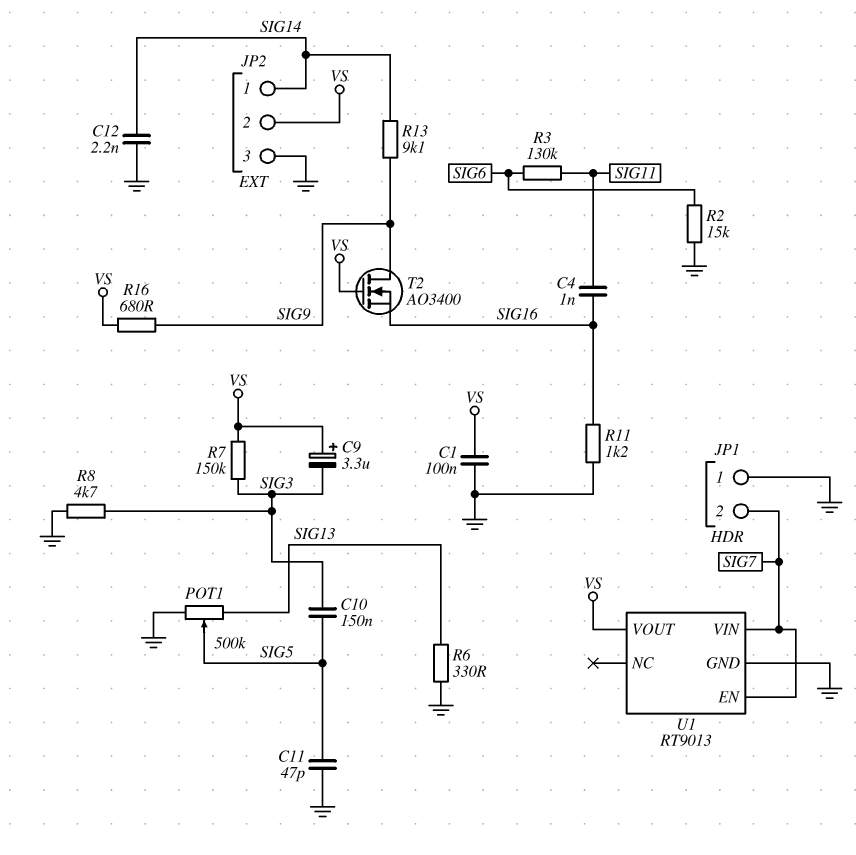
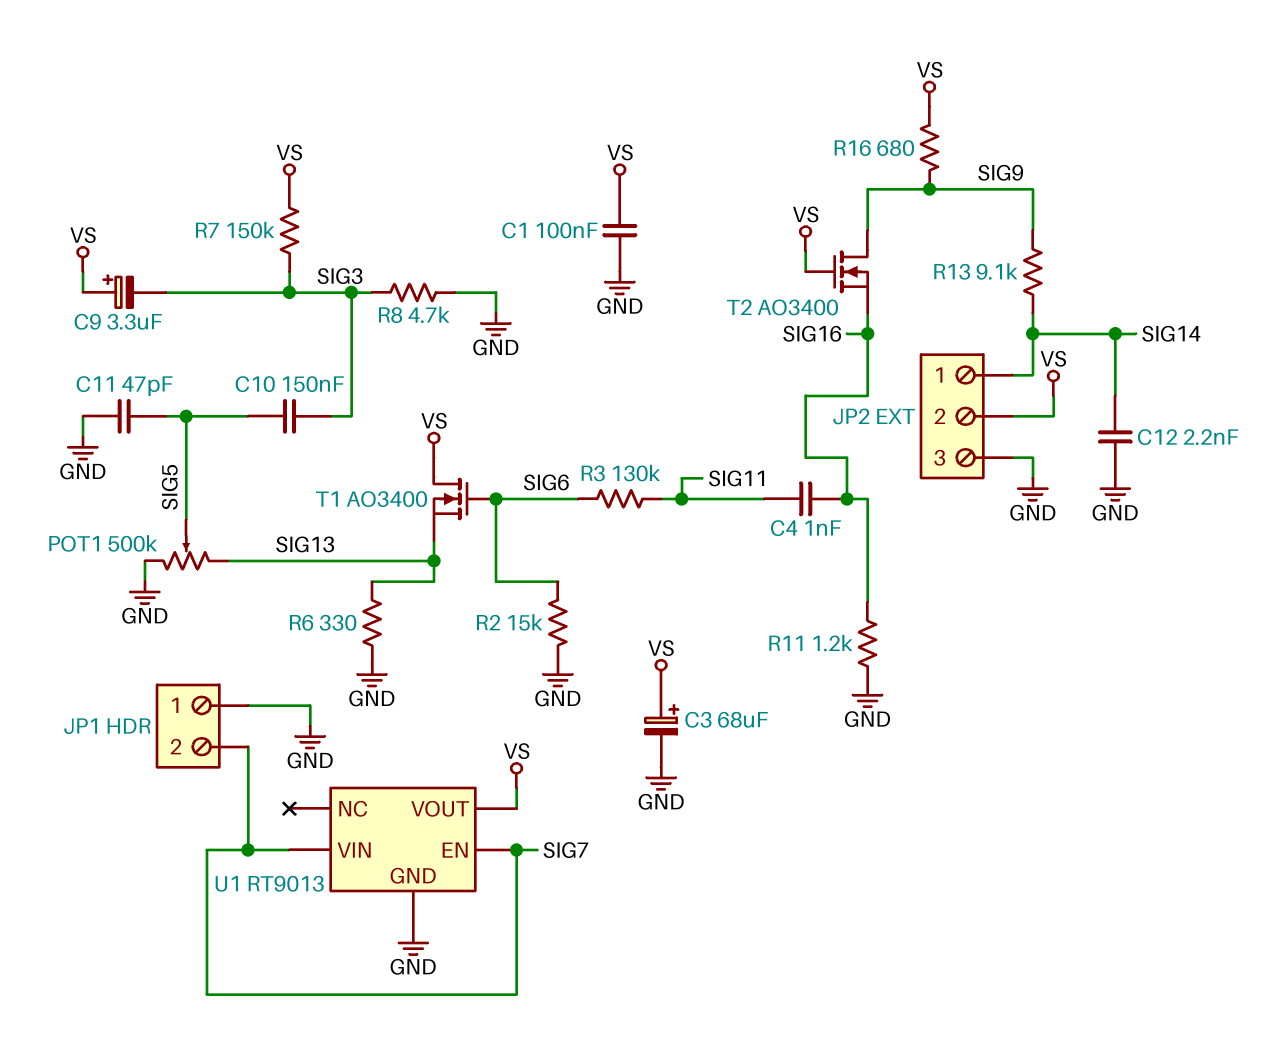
C3: none -> 68uF (plus VS, minus GND)
T1: none -> NMOS AO3400 (G SIG6, D VS, S SIG13)

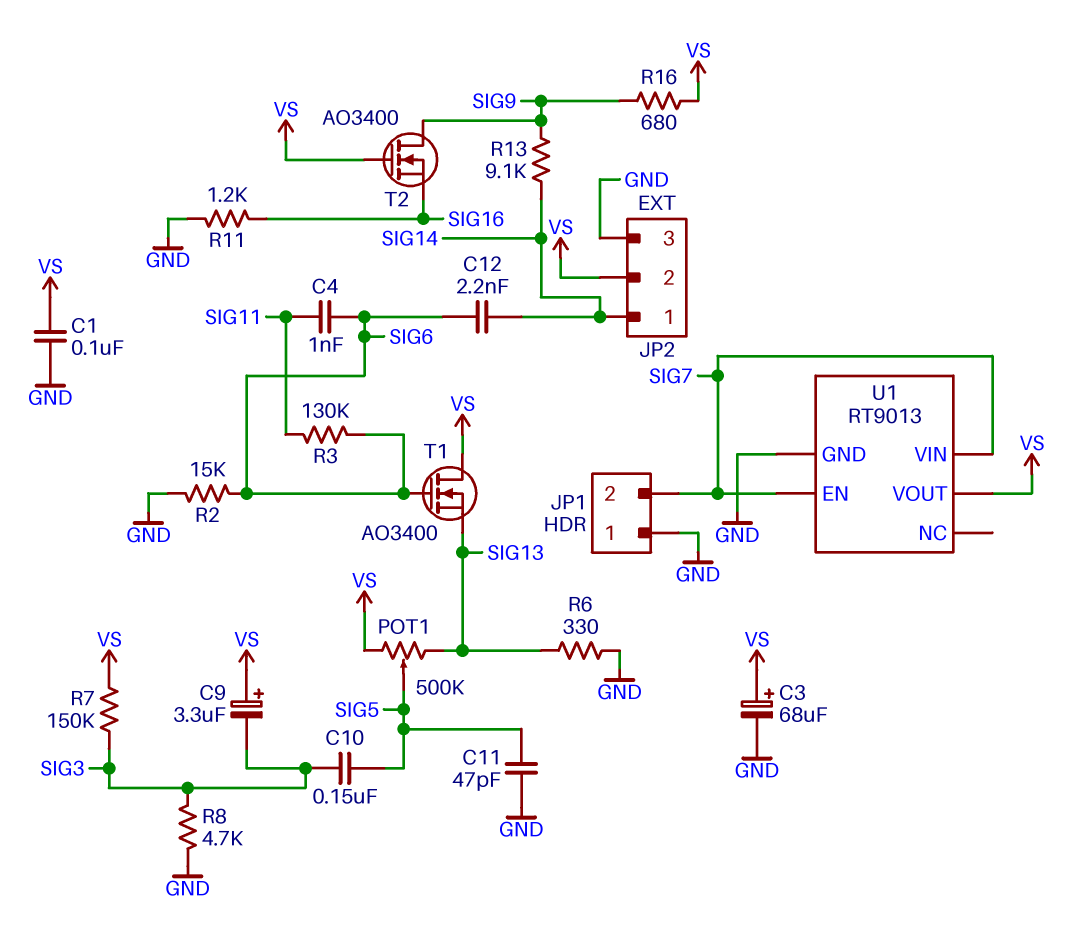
C4: 1nF (SIG11, SIG16) -> 1nF (SIG6, SIG11)
C12: 2.2nF (GND, SIG14) -> 2.2nF (SIG6, SIG14)
POT1: 500k (GND, SIG13, wiper SIG5) -> 500k (SIG13, VS, wiper SIG5)

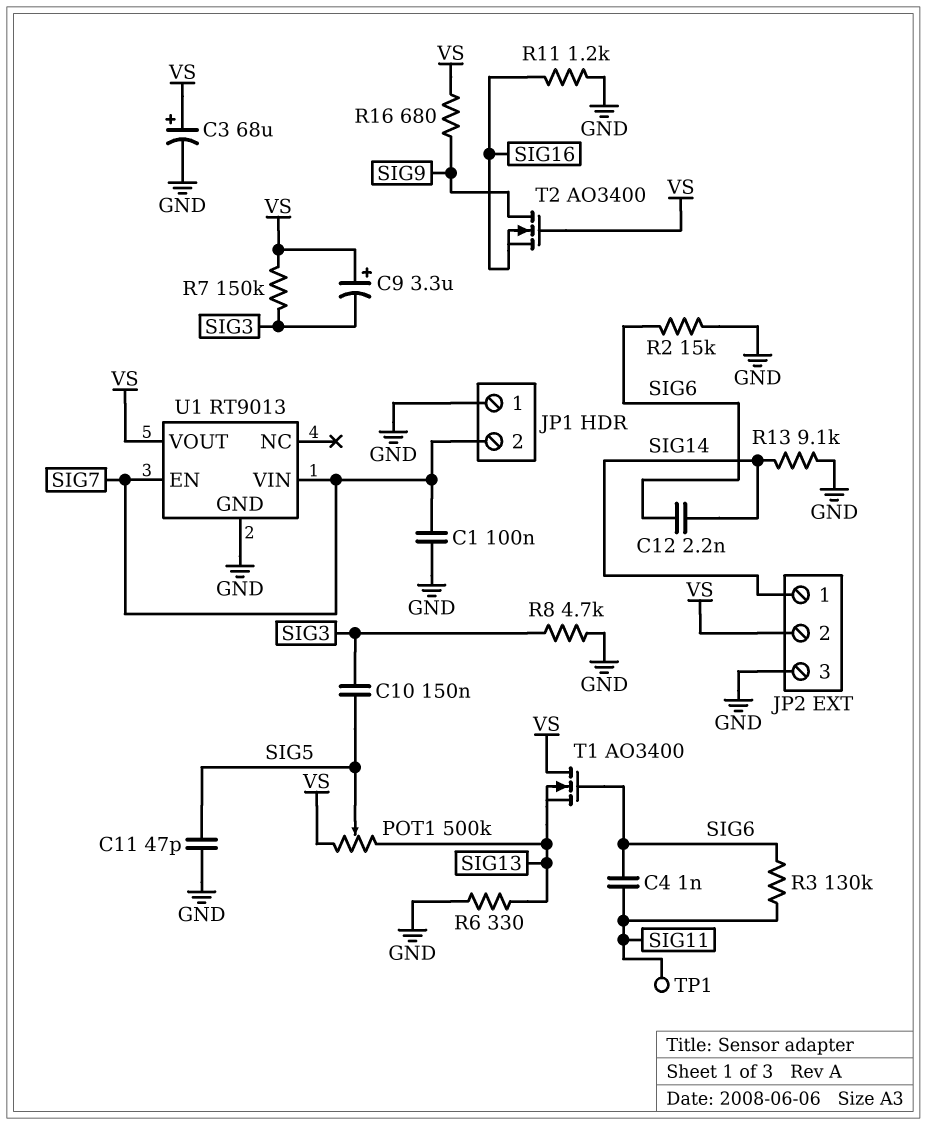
C1: 100nF (GND, VS) -> 100nF (GND, SIG7)
R13: 9.1k (SIG9, SIG14) -> 9.1k (GND, SIG14)
TP1: none -> test point (SIG11)

